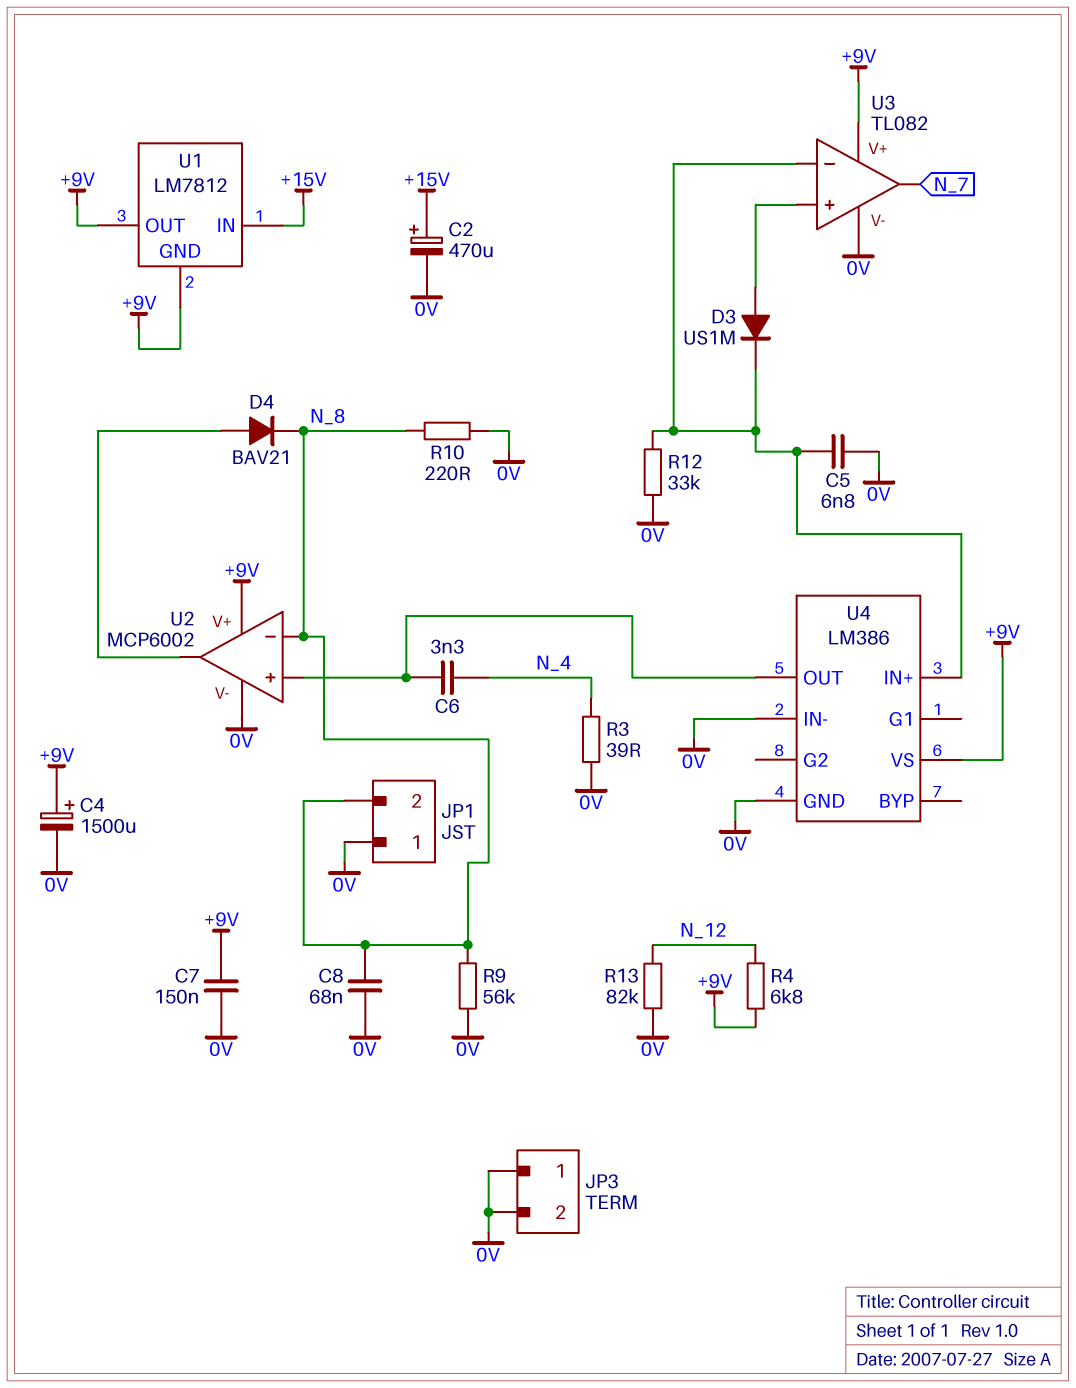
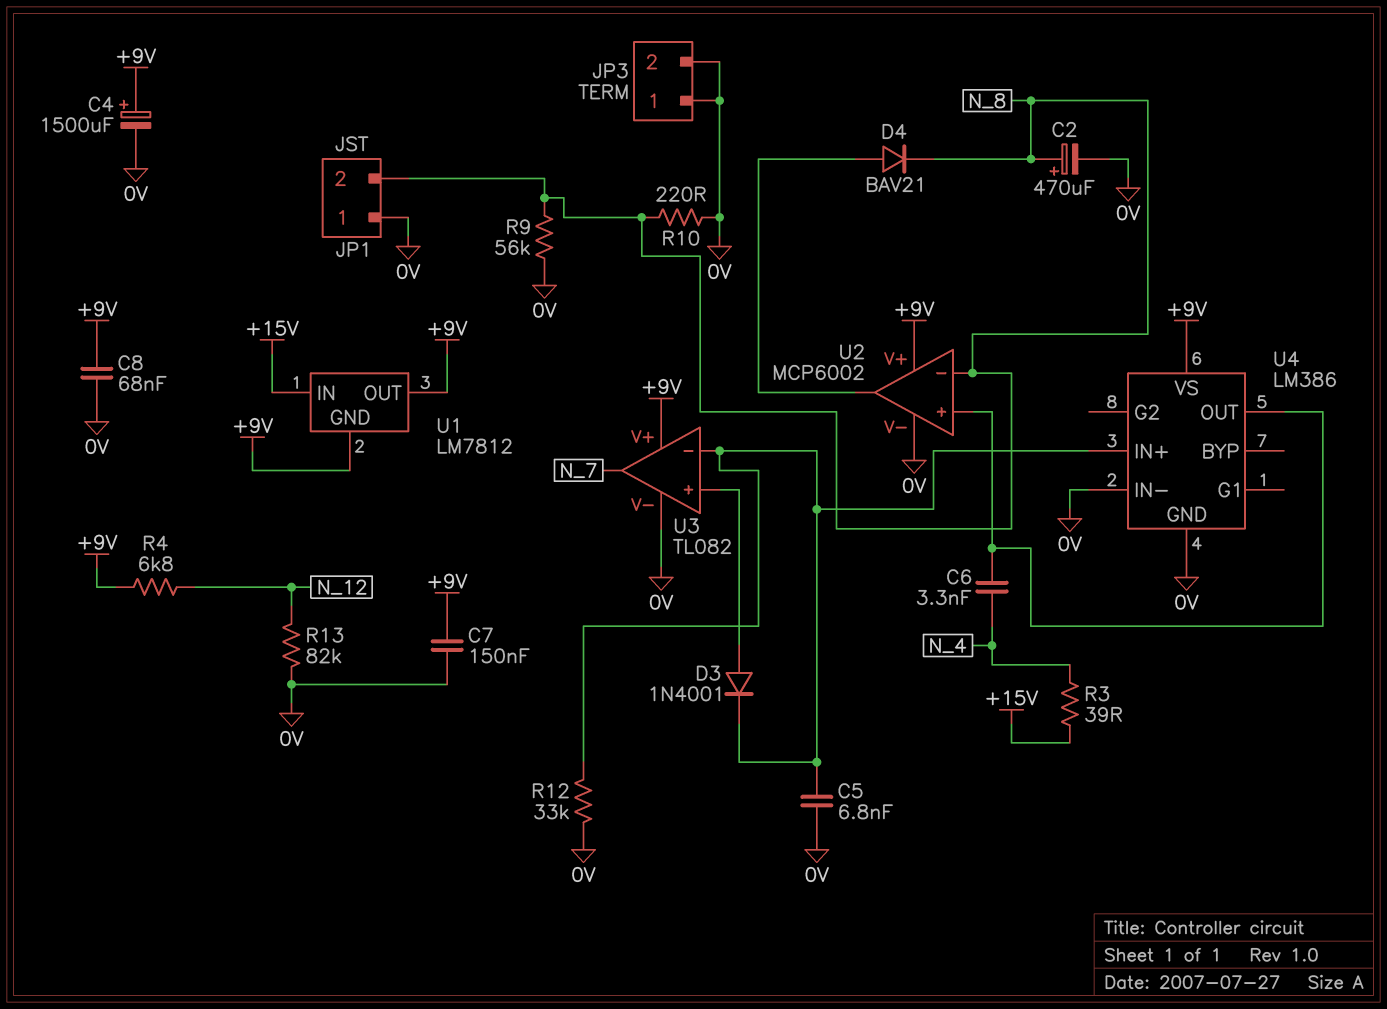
C2: 470uF (plus +15V, minus 0V) -> 470uF (plus N_8, minus 0V)
C8: 68nF (0V, N_8) -> 68nF (+9V, 0V)
D3: diode US1M (A U3/in+, K U3/in-) -> diode 1N4001 (A U3/in+, K U3/in-)
R3: 39 (0V, N_4) -> 39 (+15V, N_4)

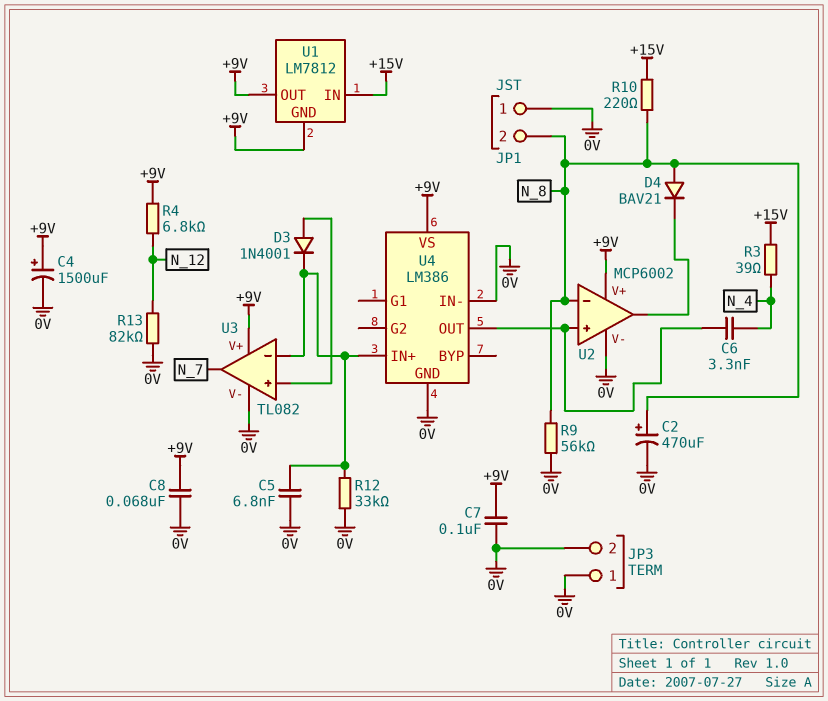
C7: 150nF (+9V, 0V) -> 100nF (+9V, 0V)
D4: diode BAV21 (A U2/out, K N_8) -> diode BAV21 (A N_8, K U2/out)
R10: 220 (0V, N_8) -> 220 (+15V, N_8)

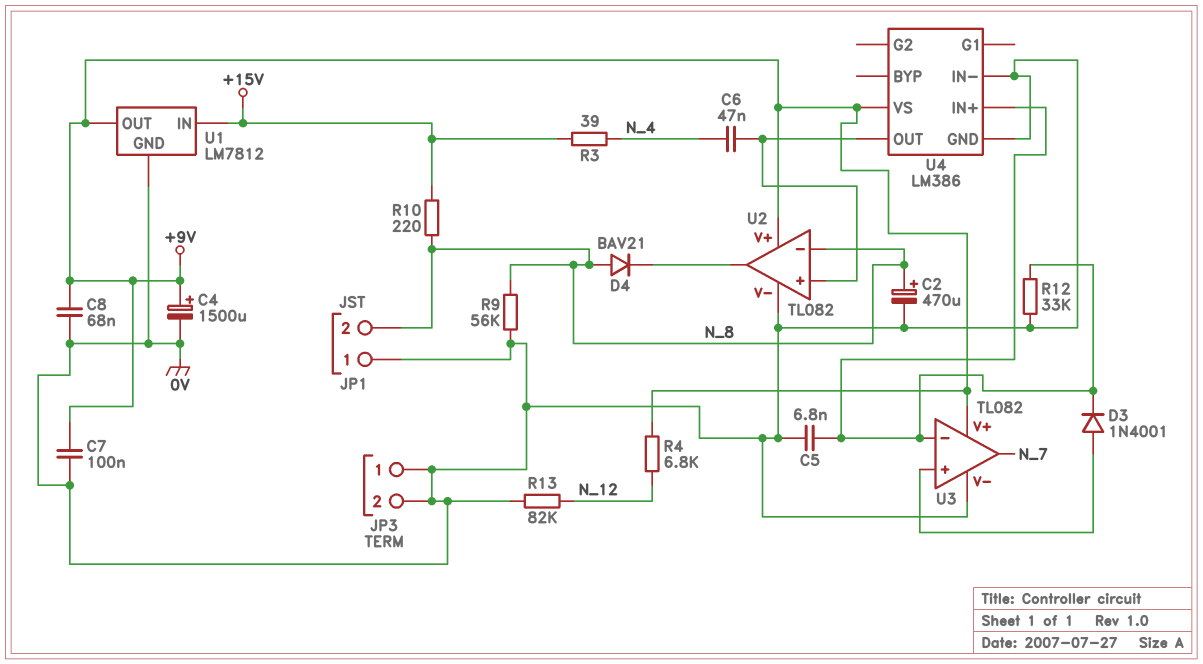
C6: 3.3nF (N_4, U2/in+) -> 47nF (N_4, U2/in+)
U1 pin GND: +9V -> 0V
U2: MCP6002 -> TL082

